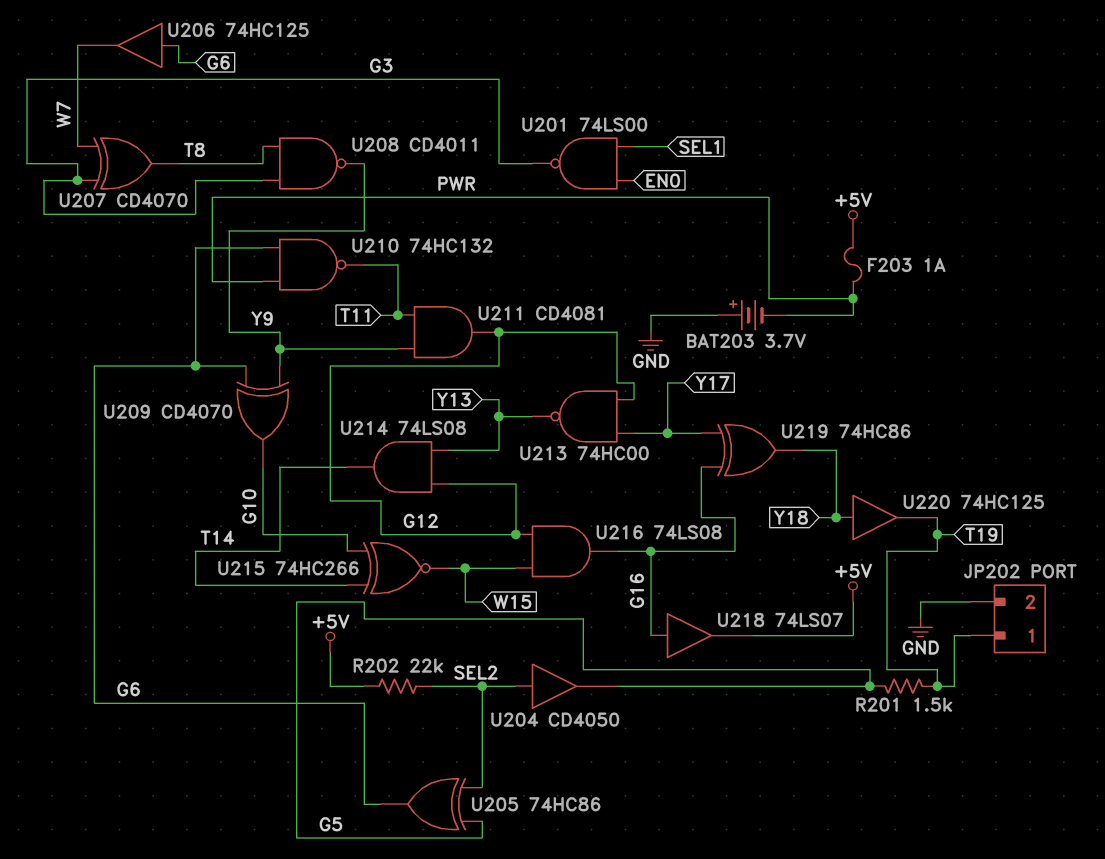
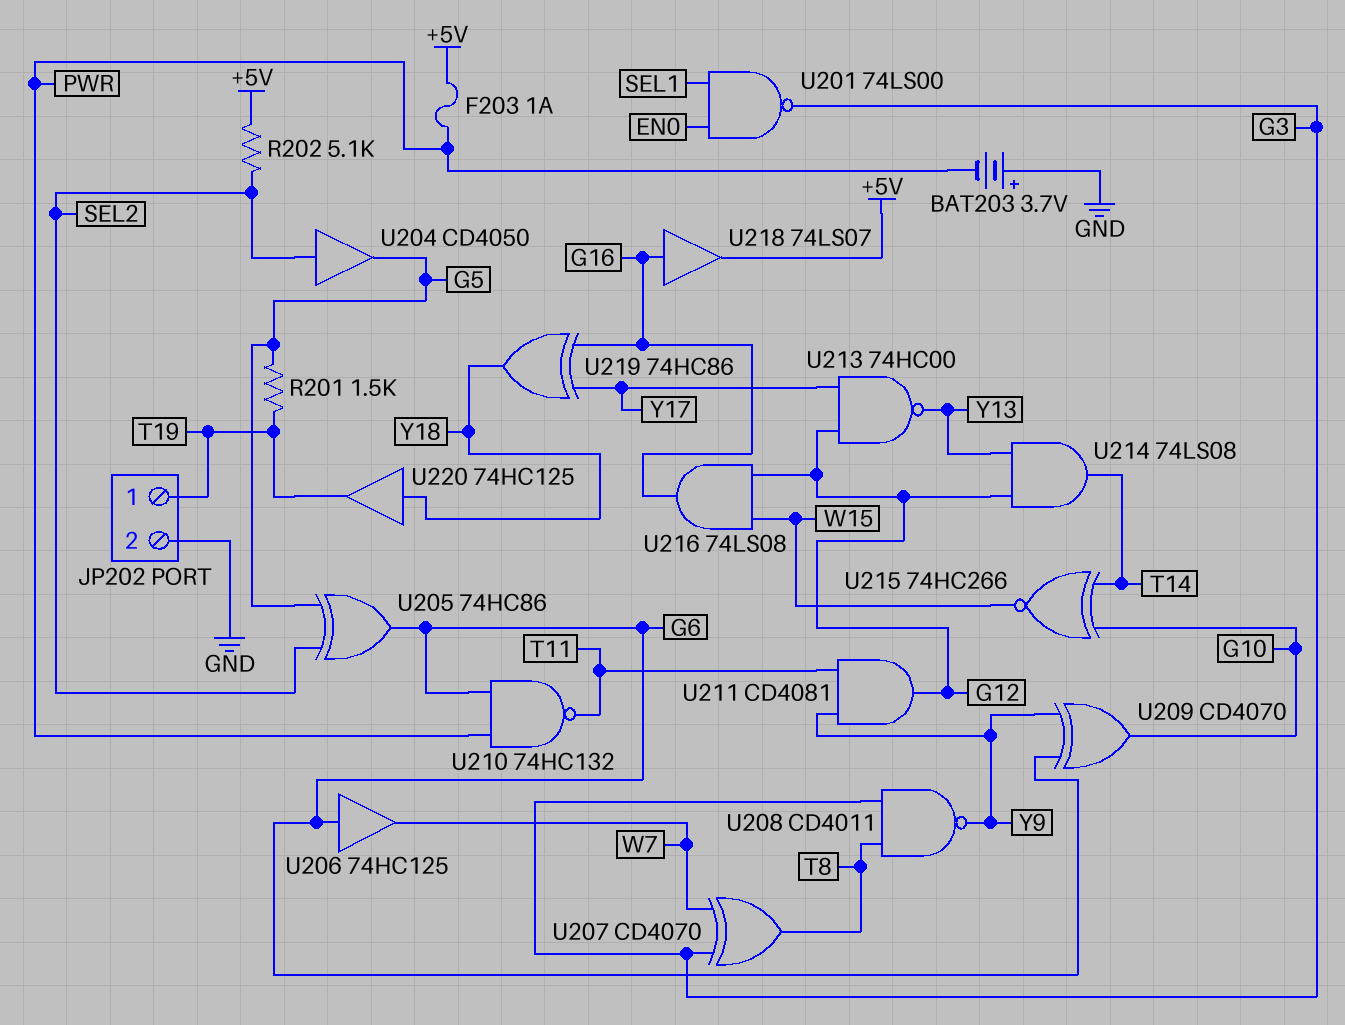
R202: 22k (+5V, SEL2) -> 5.1k (+5V, SEL2)

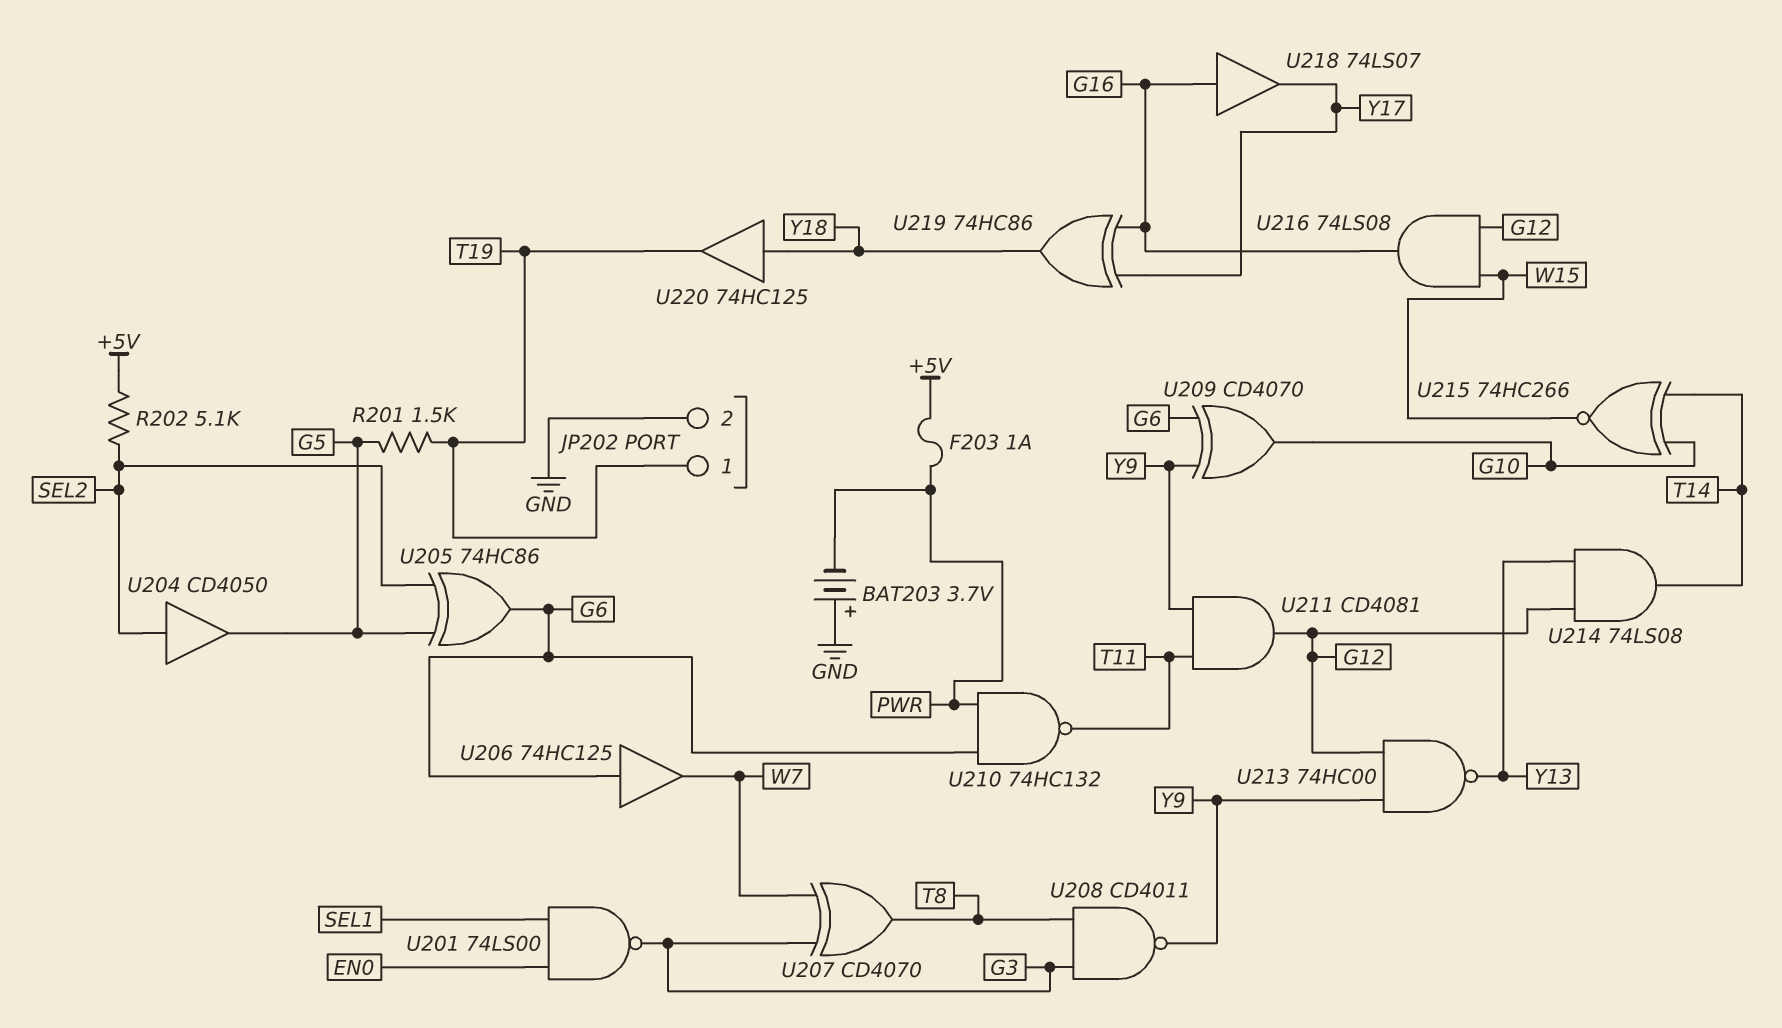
U213: NAND 74HC00 (in G12, in Y17, out Y13) -> NAND 74HC00 (in G12, in Y9, out Y13)
U218: buffer 74LS07 (in G16, out +5V) -> buffer 74LS07 (in G16, out Y17)

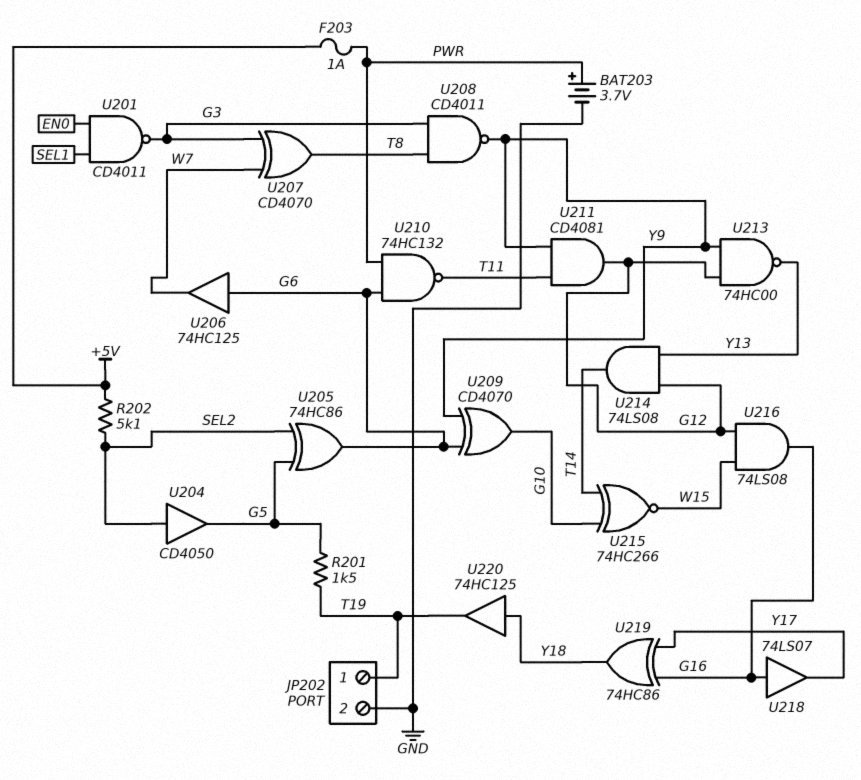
BAT203: 3.7V (plus GND, minus PWR) -> 3.7V (plus PWR, minus GND)
U201: NAND 74LS00 (in EN0, in SEL1, out G3) -> NAND CD4011 (in EN0, in SEL1, out G3)

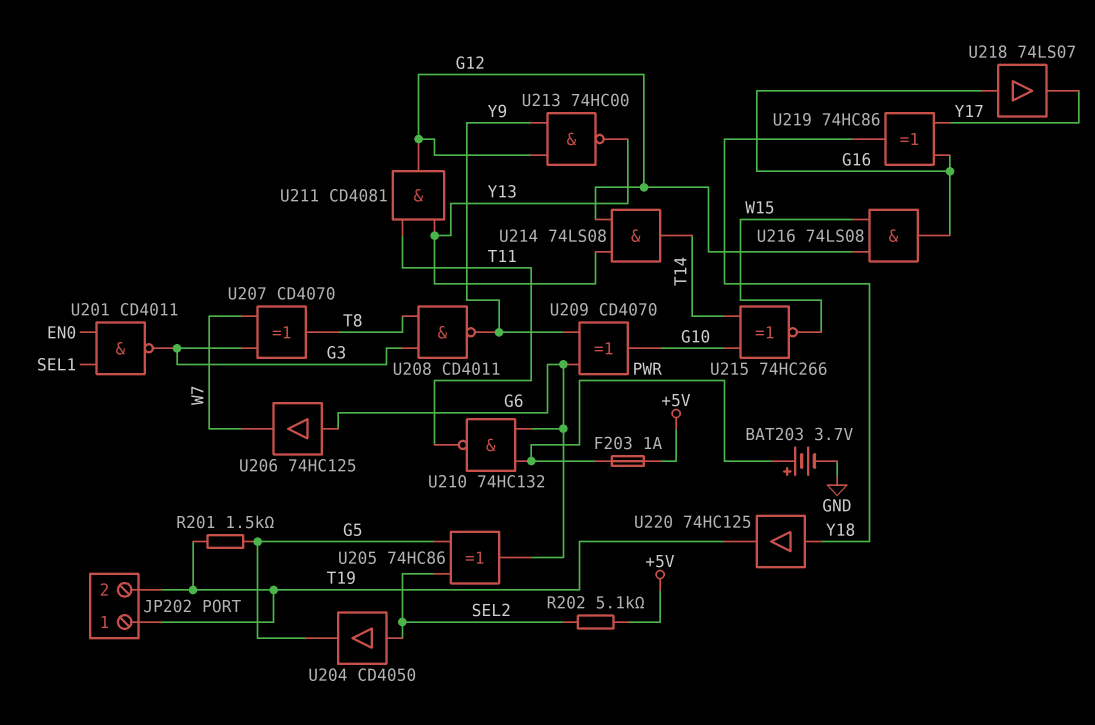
JP202 pin 2: GND -> T19
U211: AND CD4081 (in T11, in Y9, out G12) -> AND CD4081 (in T11, in Y13, out G12)

